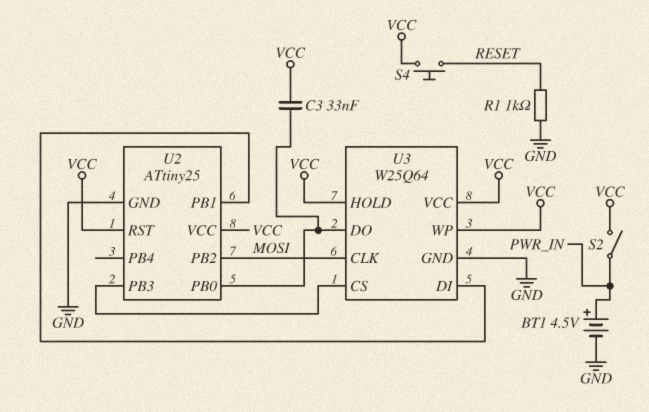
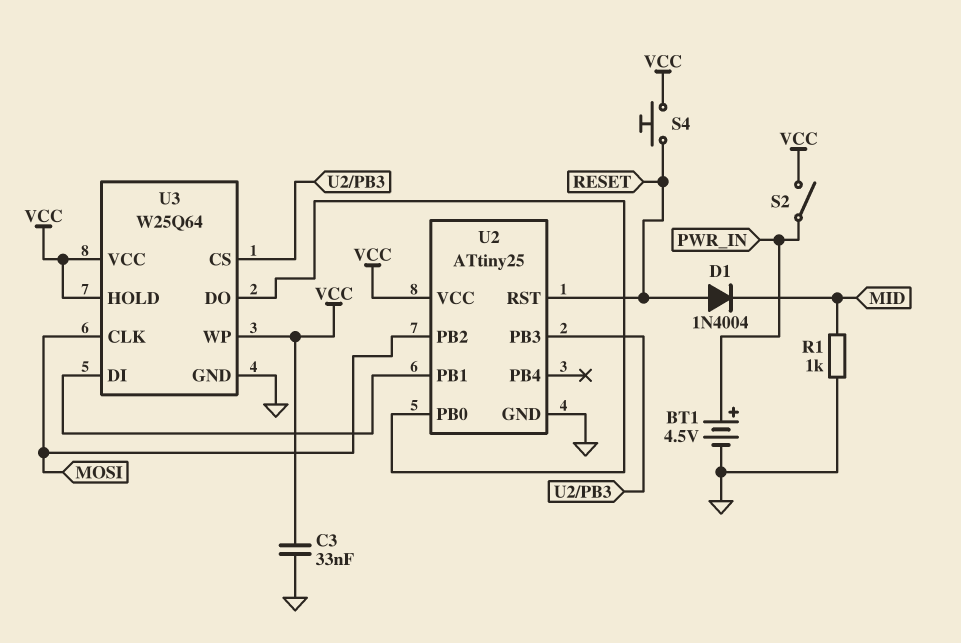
C3: 33nF (U2/PB0, VCC) -> 33nF (GND, VCC)
D1: none -> diode 1N4004 (A RESET, K MID)
R1: 1k (GND, RESET) -> 1k (GND, MID)
U2 pin RST: VCC -> RESET

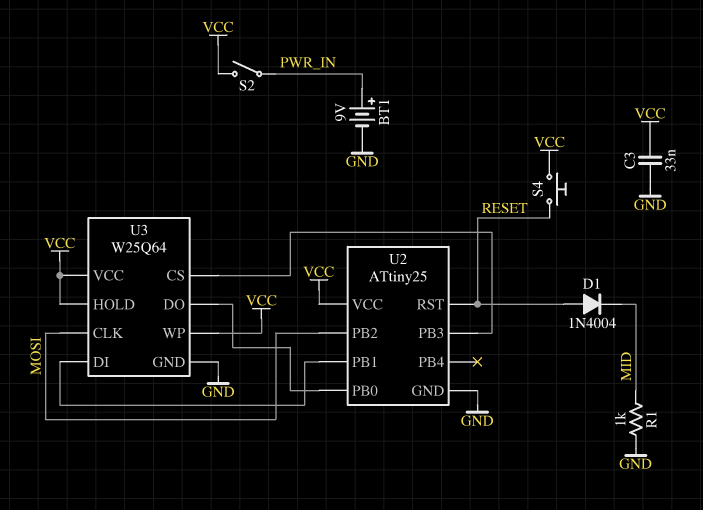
BT1: 4.5V (plus PWR_IN, minus GND) -> 9V (plus PWR_IN, minus GND)

